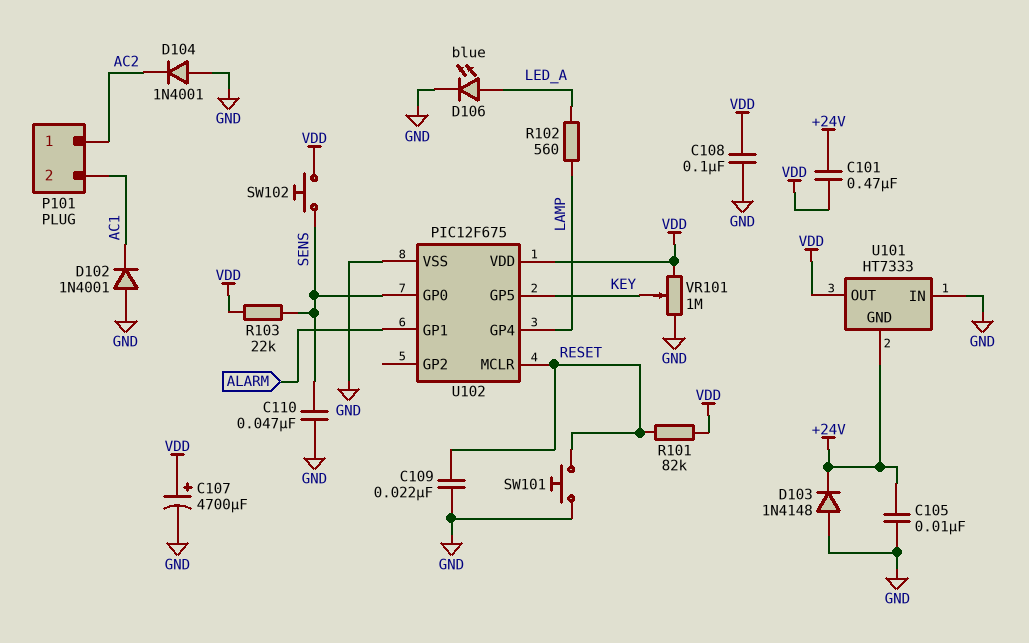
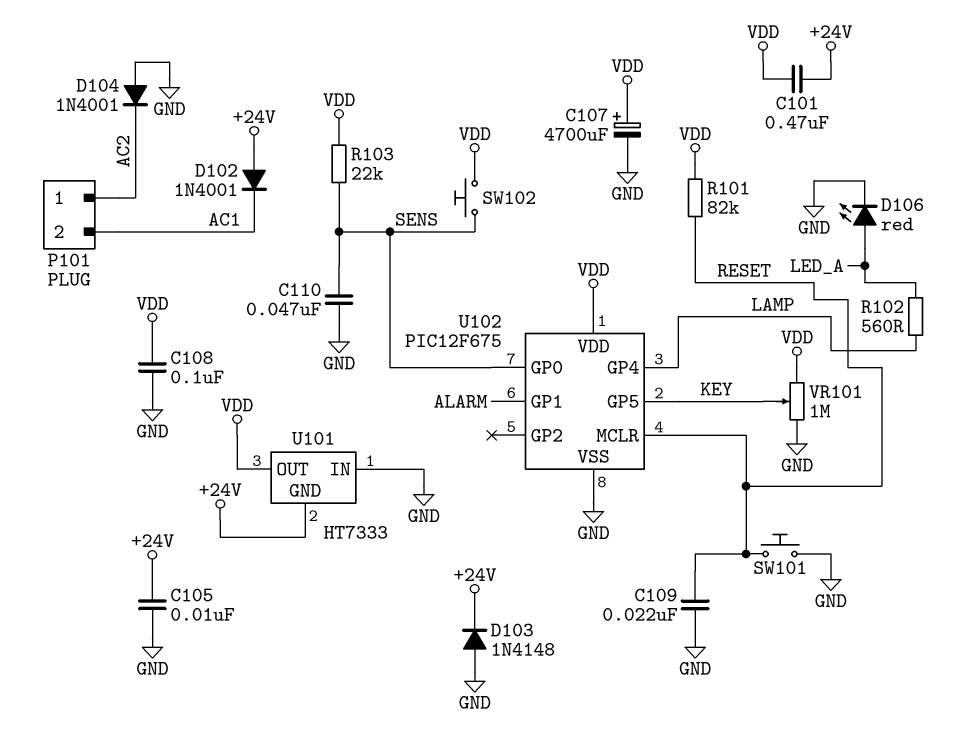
D102: diode 1N4001 (A GND, K AC1) -> diode 1N4001 (A +24V, K AC1)
D106: LED blue (A LED_A, K GND) -> LED red (A LED_A, K GND)

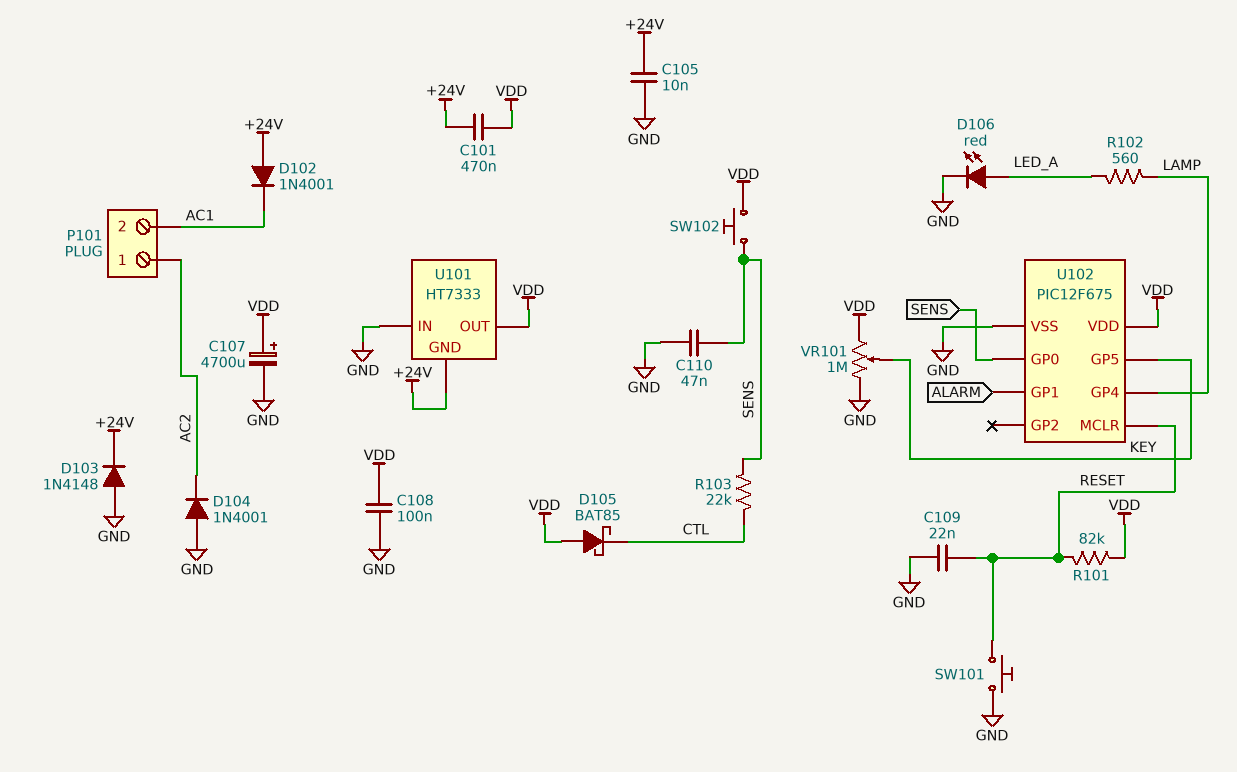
D105: none -> schottky BAT85 (A VDD, K CTL)
R103: 22k (SENS, VDD) -> 22k (CTL, SENS)

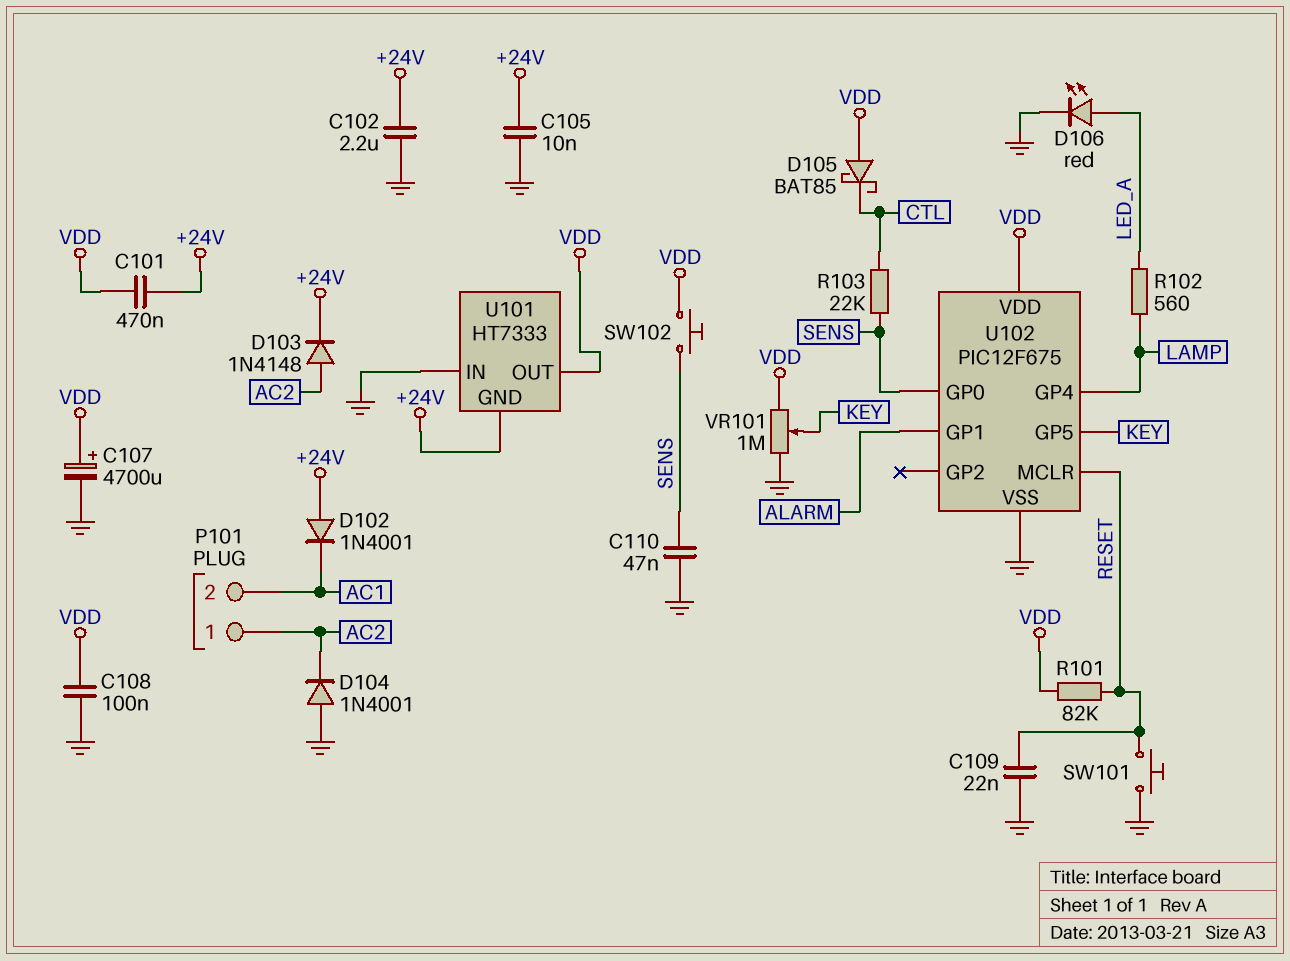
C102: none -> 2.2uF (+24V, GND)
D103: diode 1N4148 (A GND, K +24V) -> diode 1N4148 (A AC2, K +24V)

